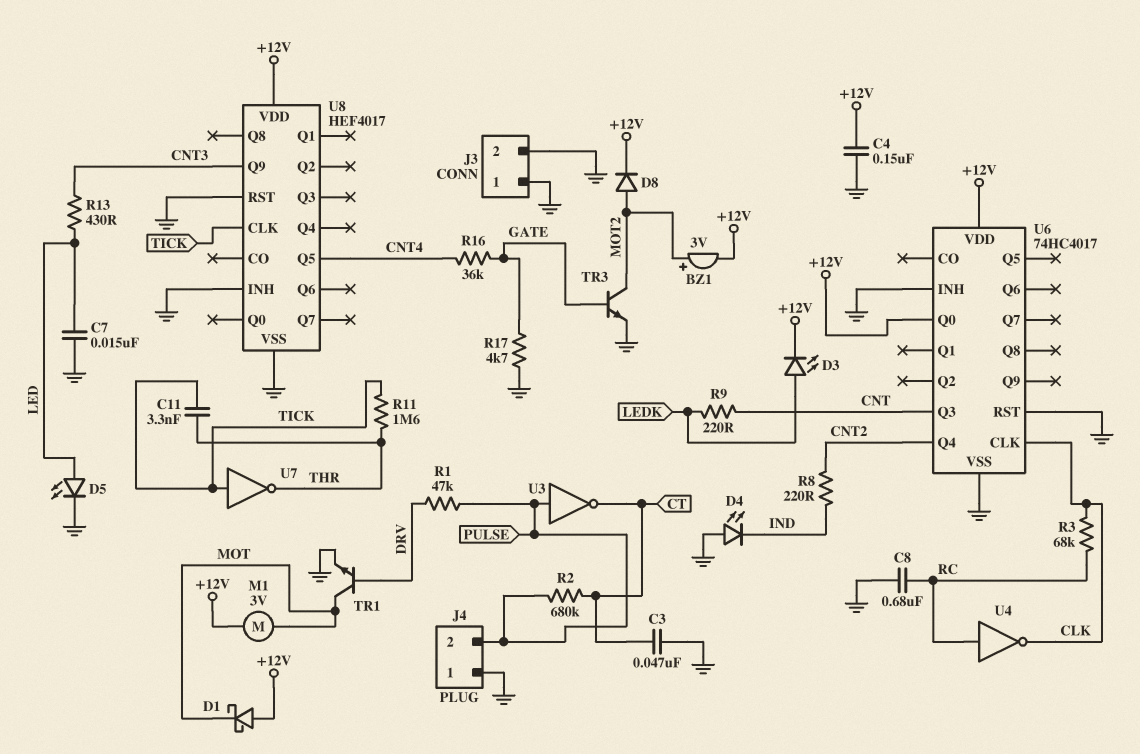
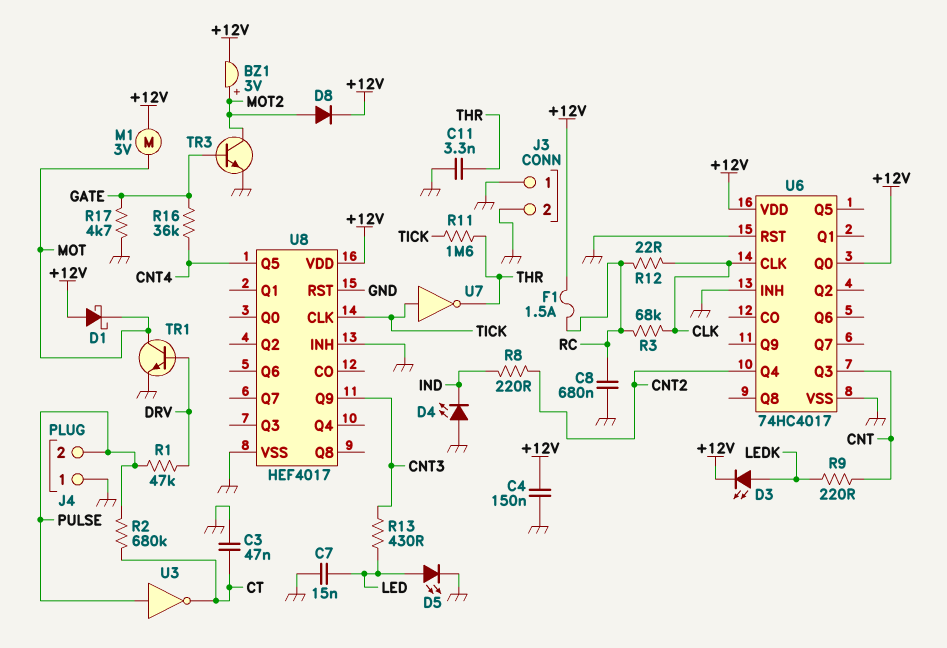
C11: 3.3nF (THR, TICK) -> 3.3nF (GND, THR)
F1: none -> 1.5A (+12V, RC)
R12: none -> 22 (CLK, RC)
U4: NOT (in RC, out CLK) -> none

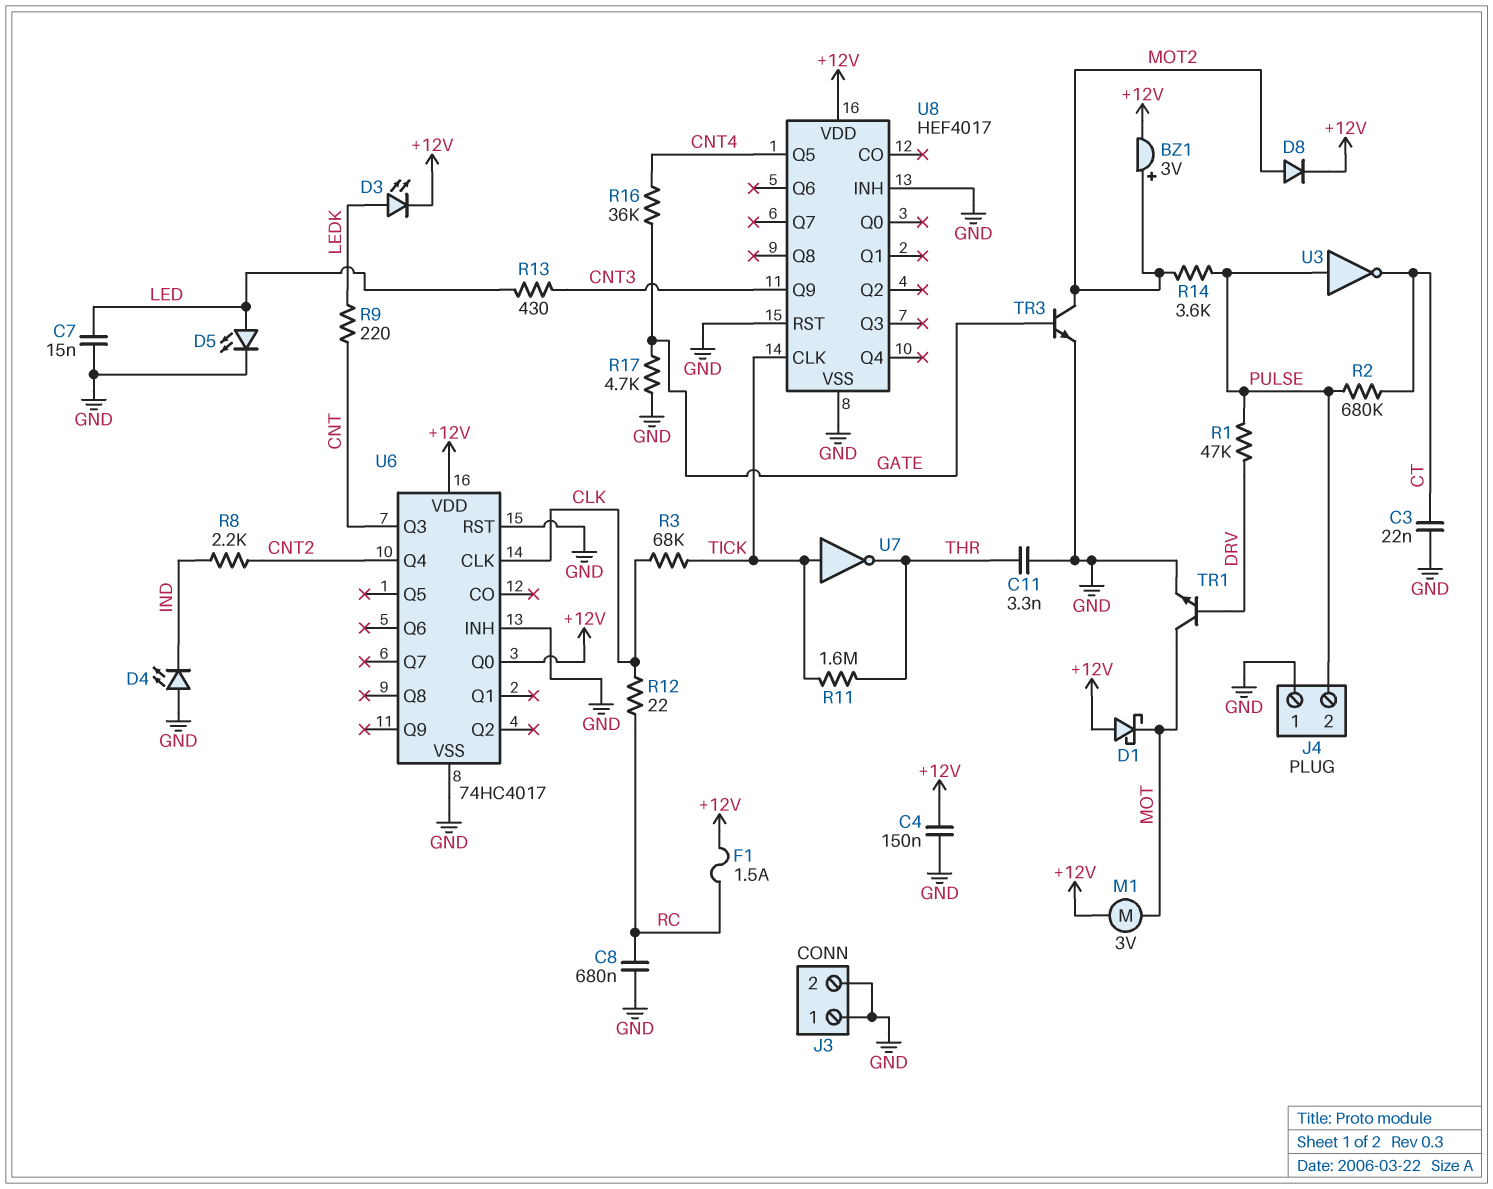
C3: 47nF (CT, GND) -> 22nF (CT, GND)
R3: 68k (CLK, RC) -> 68k (CLK, TICK)
R8: 220 (CNT2, IND) -> 2.2k (CNT2, IND)
R14: none -> 3.6k (MOT2, PULSE)

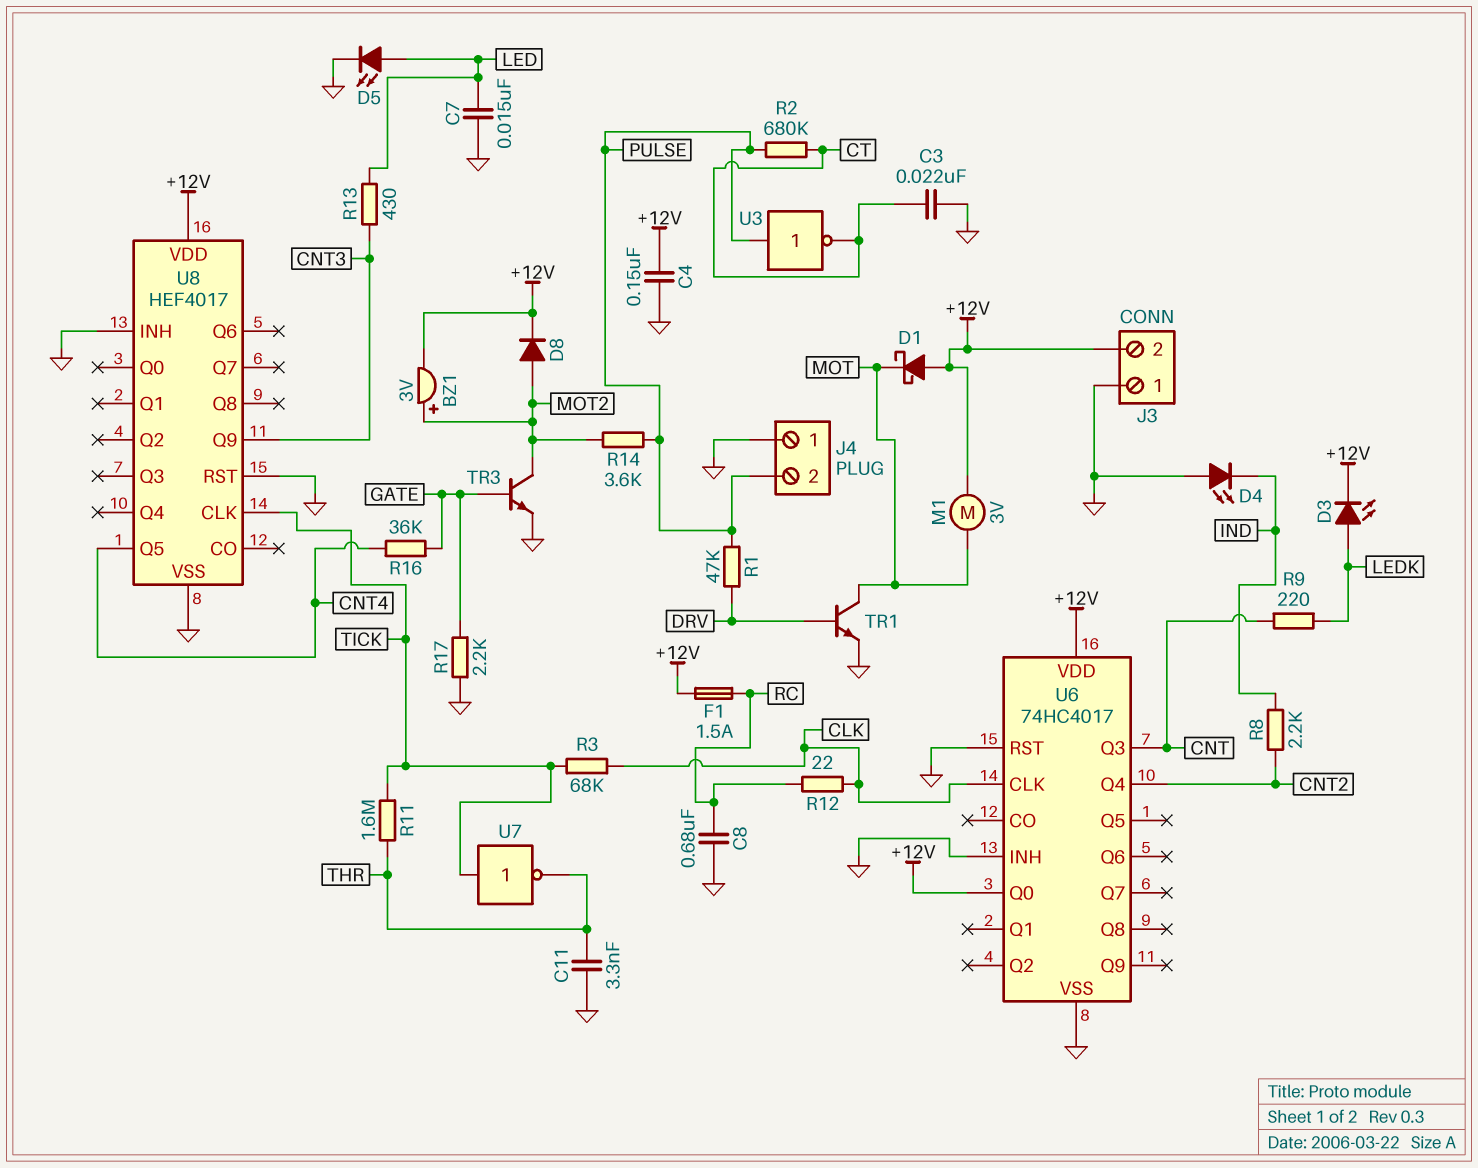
J3 pin 2: GND -> +12V
R17: 4.7k (GATE, GND) -> 2.2k (GATE, GND)

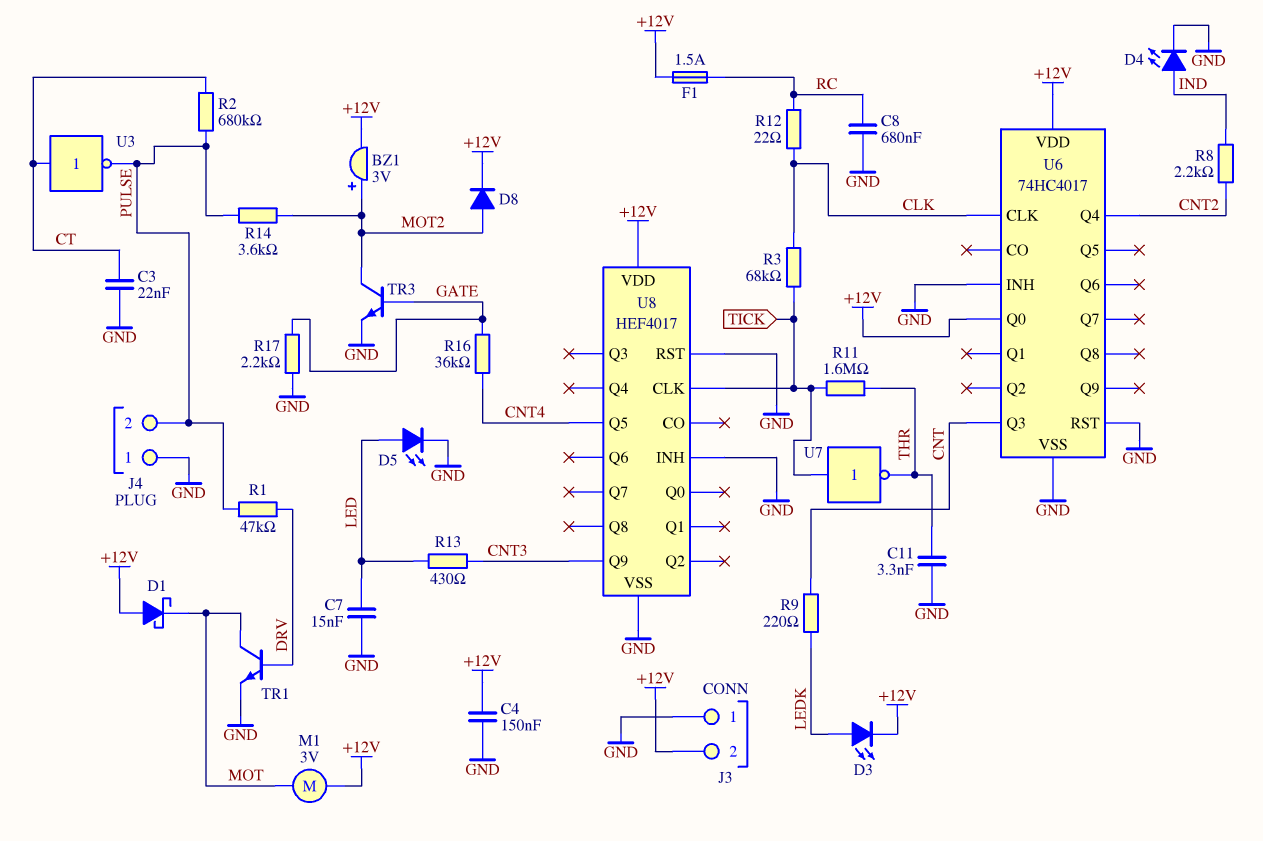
D4: LED (A GND, K IND) -> LED (A IND, K GND)
U3: NOT (in PULSE, out CT) -> NOT (in CT, out PULSE)

